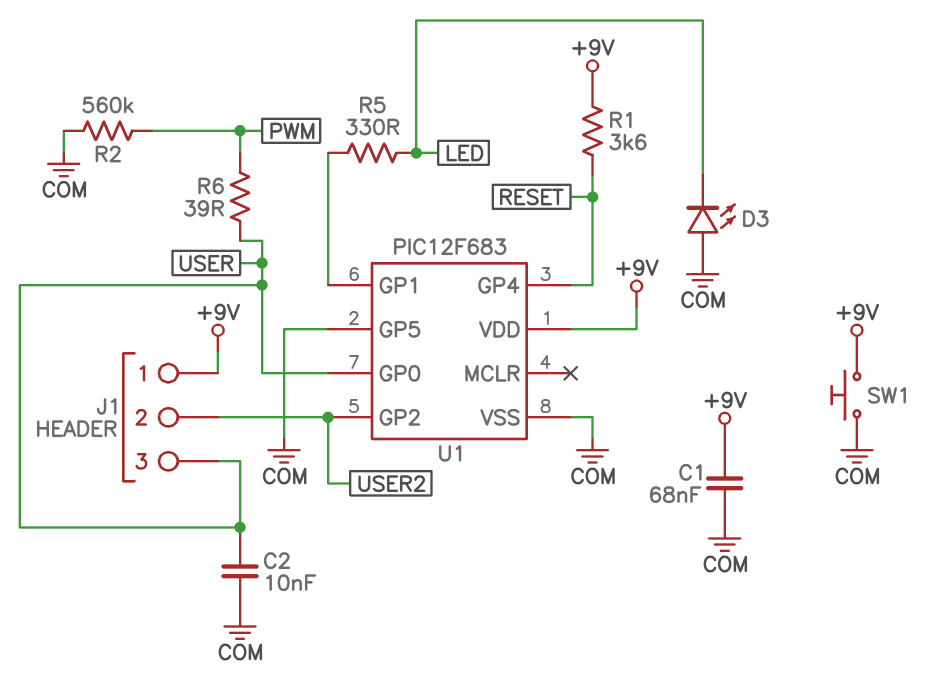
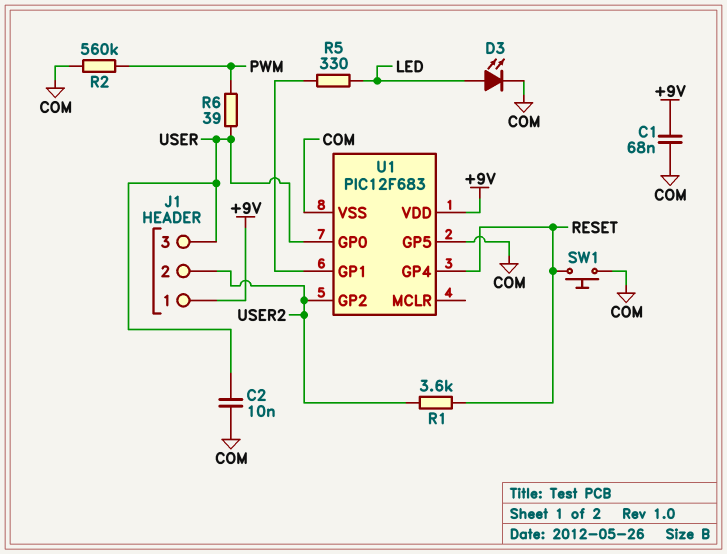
D3: LED (A COM, K LED) -> LED (A LED, K COM)
R1: 3.6k (+9V, RESET) -> 3.6k (RESET, USER2)
SW1: button (+9V, COM) -> button (COM, RESET)

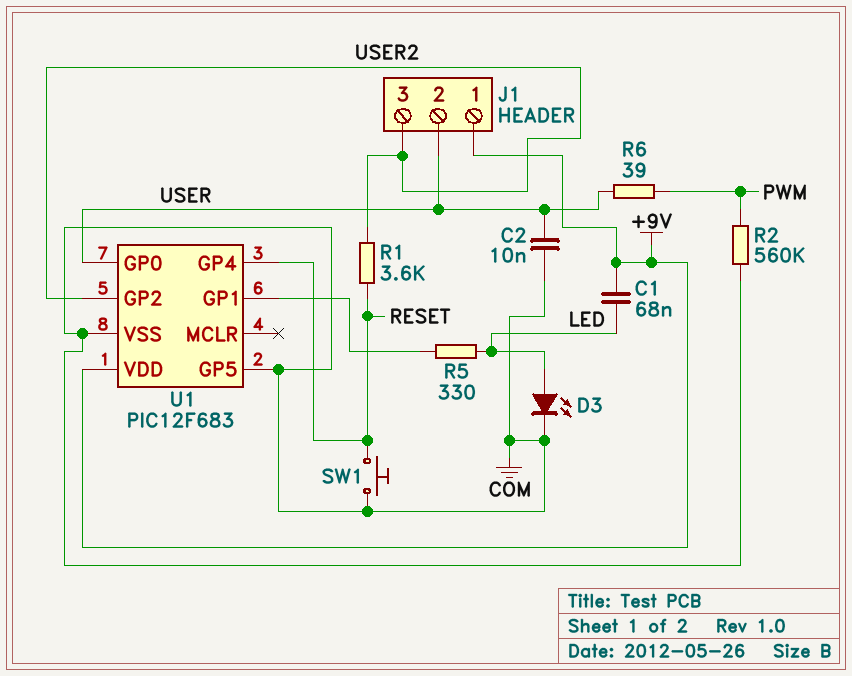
C1: 68nF (+9V, COM) -> 68nF (+9V, LED)
J1 pin 2: USER2 -> USER
J1 pin 3: USER -> USER2

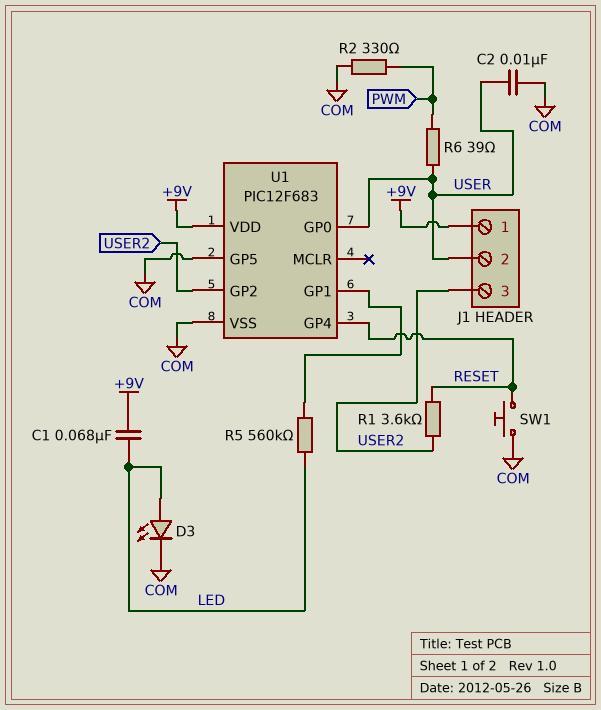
R2: 560k (COM, PWM) -> 330 (COM, PWM)
R5: 330 (LED, U1/GP1) -> 560k (LED, U1/GP1)

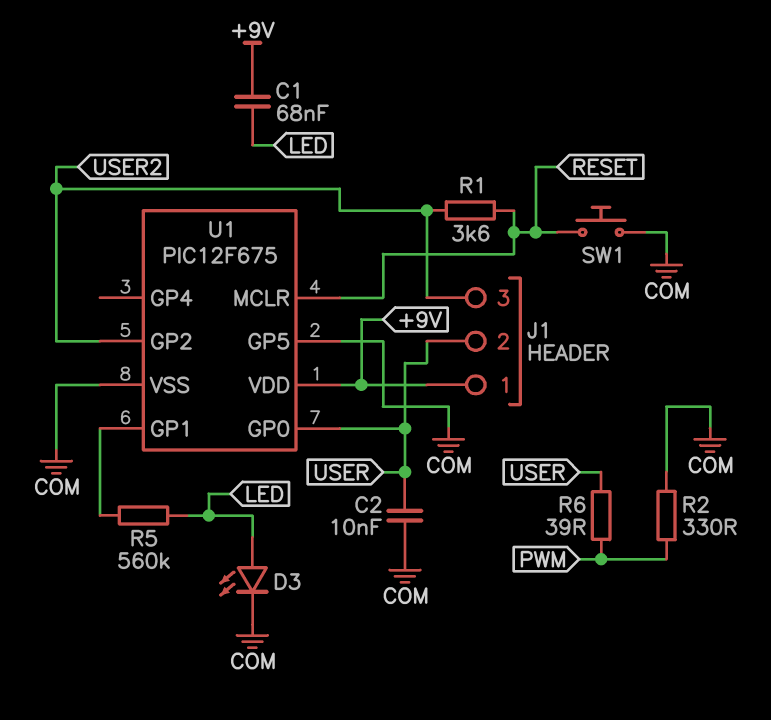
U1: PIC12F683 -> PIC12F675
U1 pin GP4: RESET -> none
U1 pin MCLR: none -> RESET

